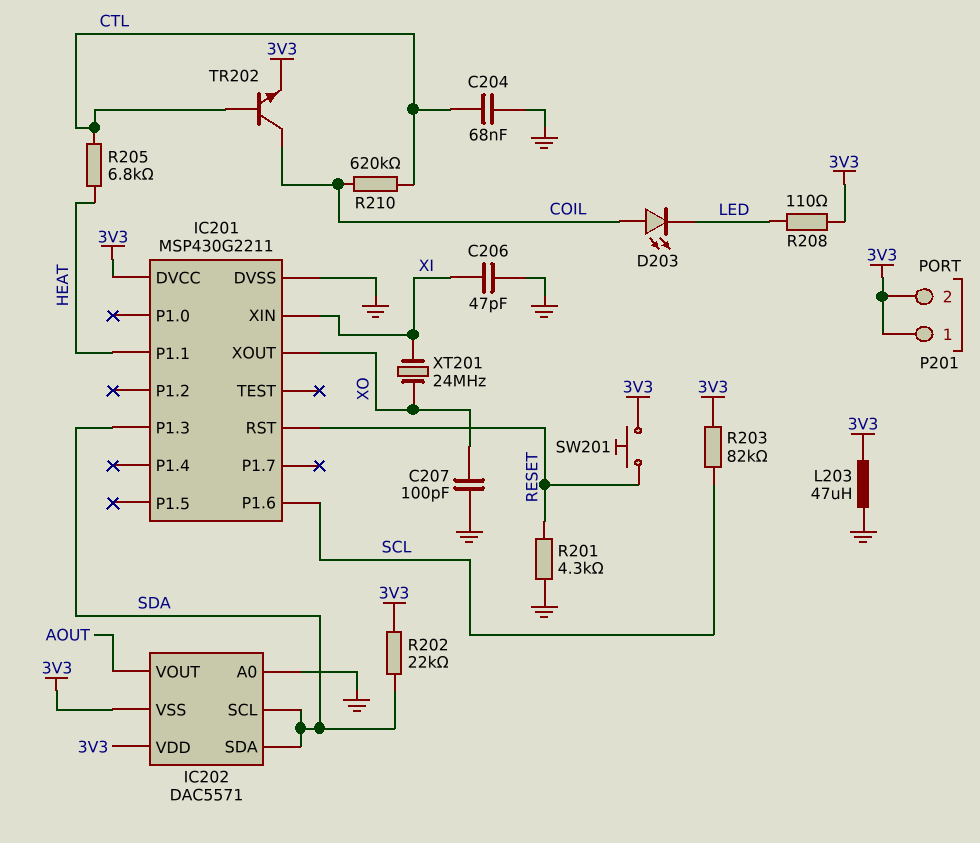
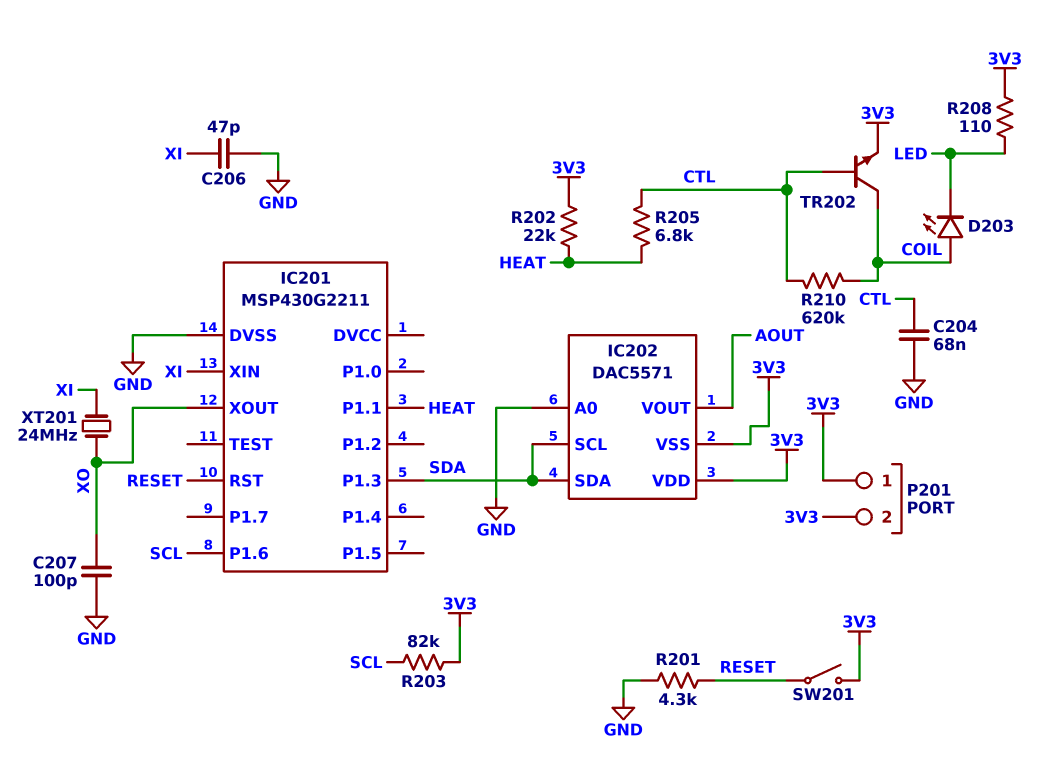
IC201 pin DVCC: 3V3 -> none
L203: 47uH (3V3, GND) -> none
R202: 22k (3V3, SDA) -> 22k (3V3, HEAT)
SW201: button (3V3, RESET) -> switch (3V3, RESET)

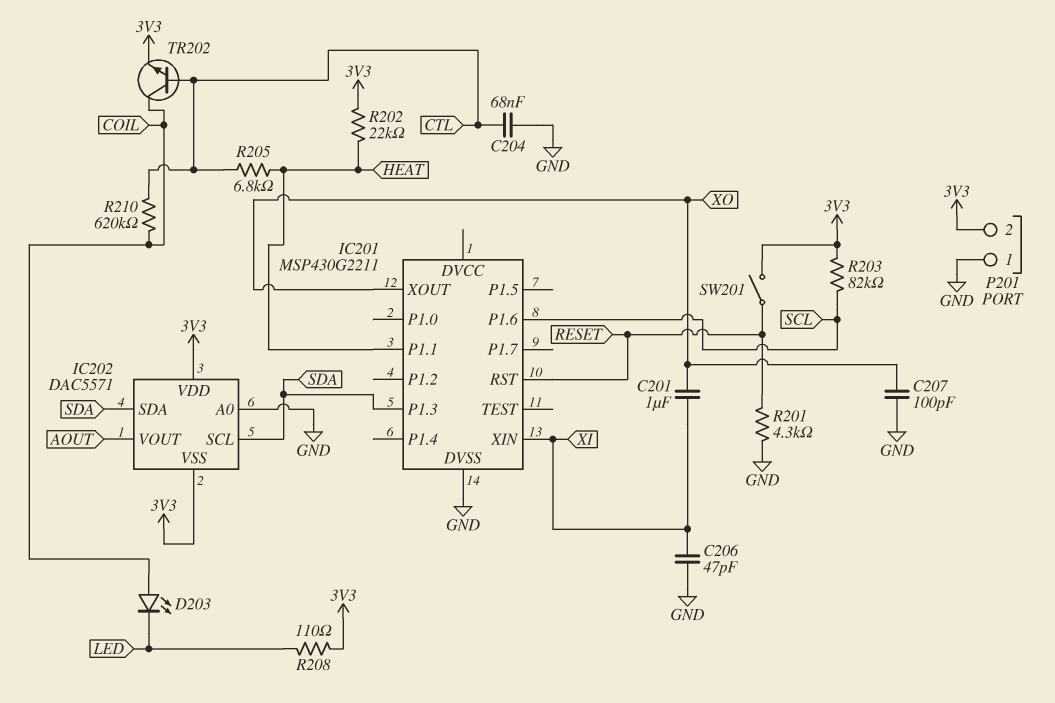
C201: none -> 1uF (XI, XO)
P201 pin 1: 3V3 -> GND
XT201: 24MHz (XI, XO) -> none

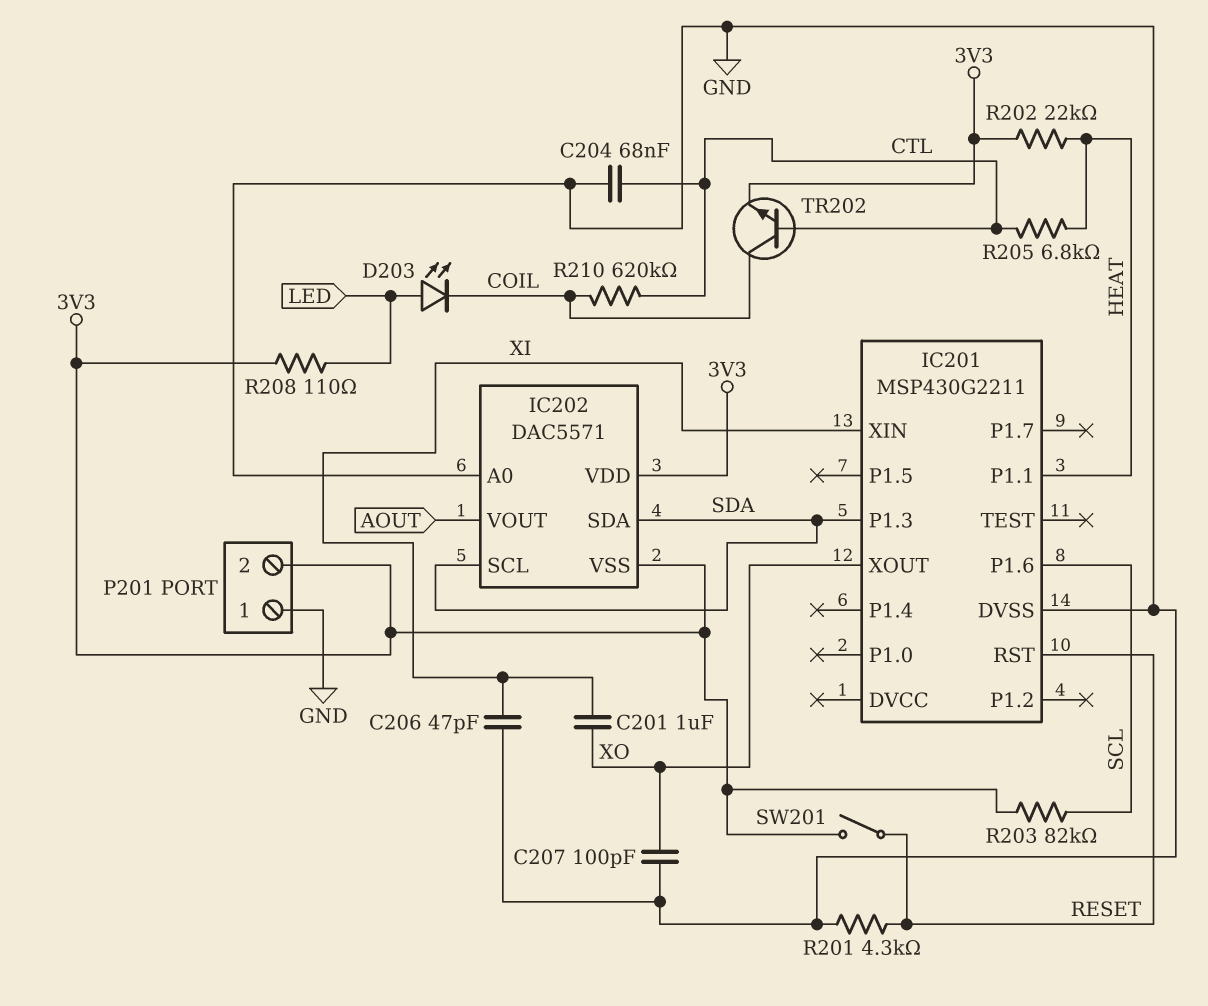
D203: LED (A COIL, K LED) -> LED (A LED, K COIL)

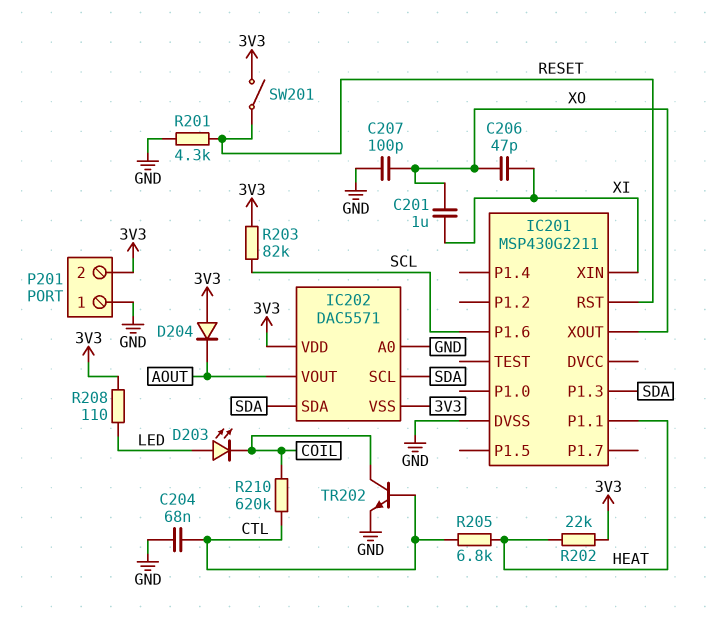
C206: 47pF (GND, XI) -> 47pF (XI, XO)
D204: none -> diode (A 3V3, K AOUT)
TR202: NPN (B CTL, C COIL, E 3V3) -> NPN (B CTL, C COIL, E GND)

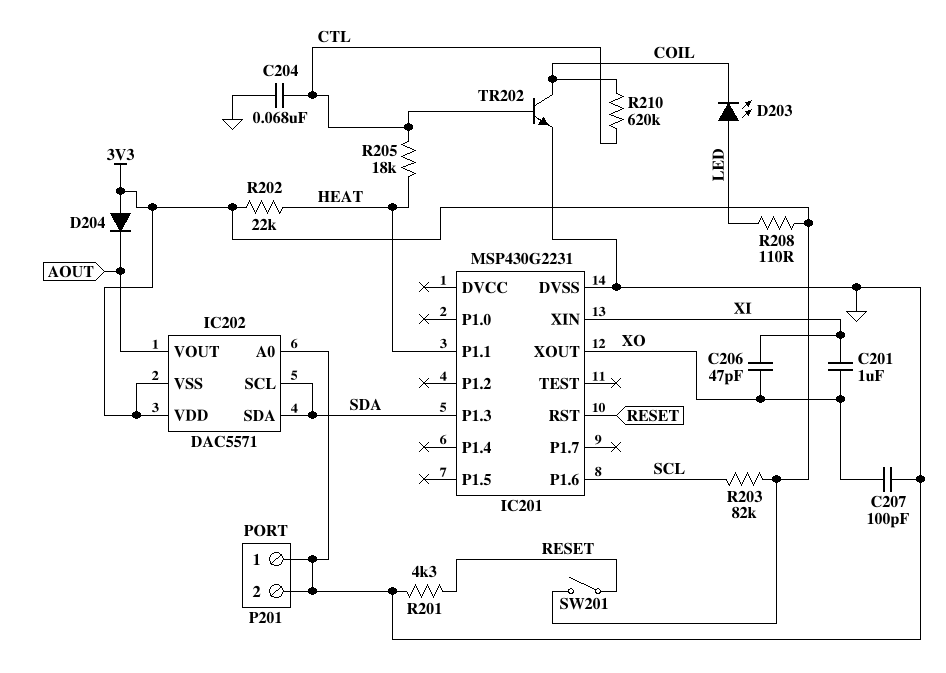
IC201: MSP430G2211 -> MSP430G2231
P201 pin 2: 3V3 -> GND
R205: 6.8k (CTL, HEAT) -> 18k (CTL, HEAT)

